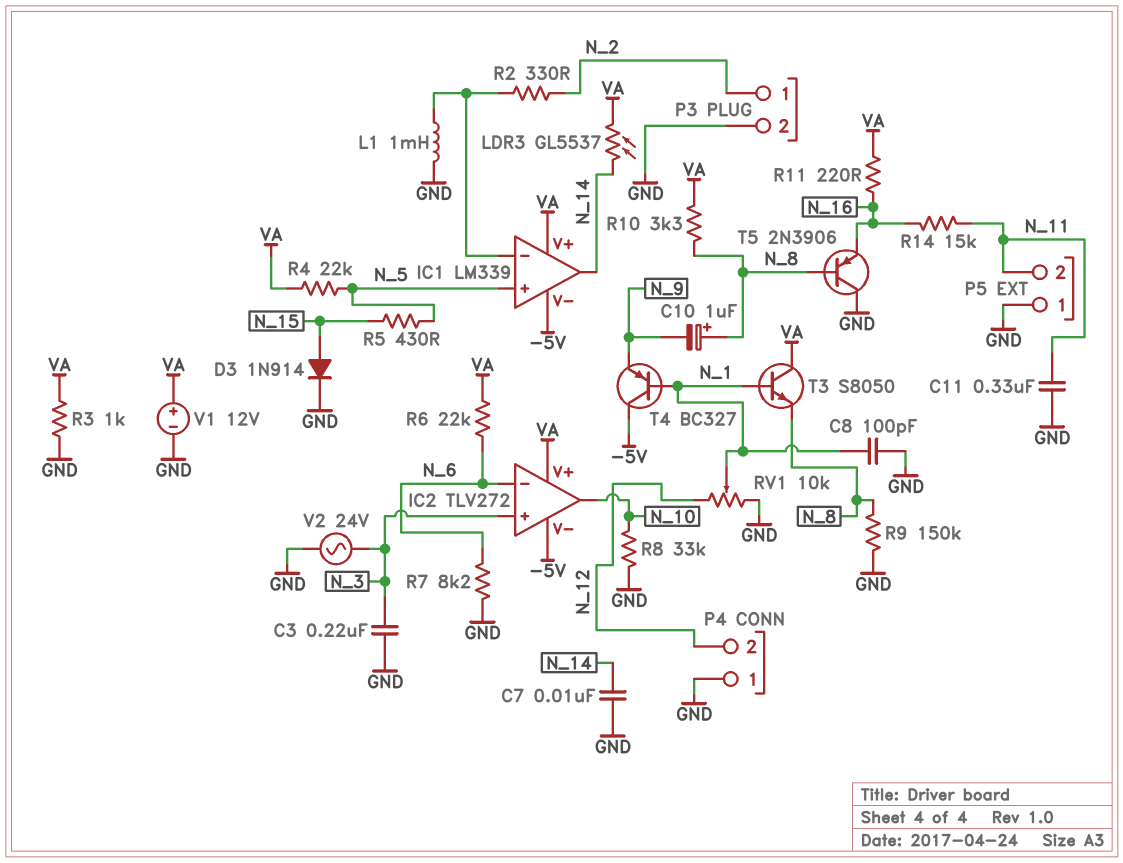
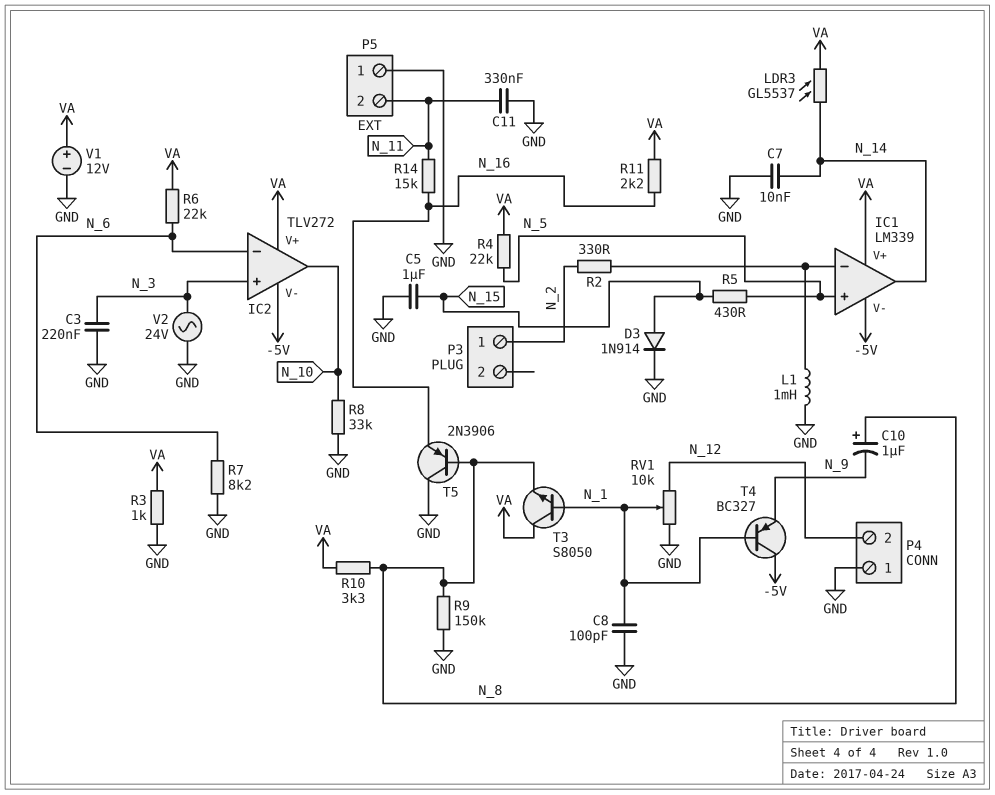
C5: none -> 1uF (GND, N_15)
P3 pin 2: GND -> none
R11: 220 (N_16, VA) -> 2.2k (N_16, VA)

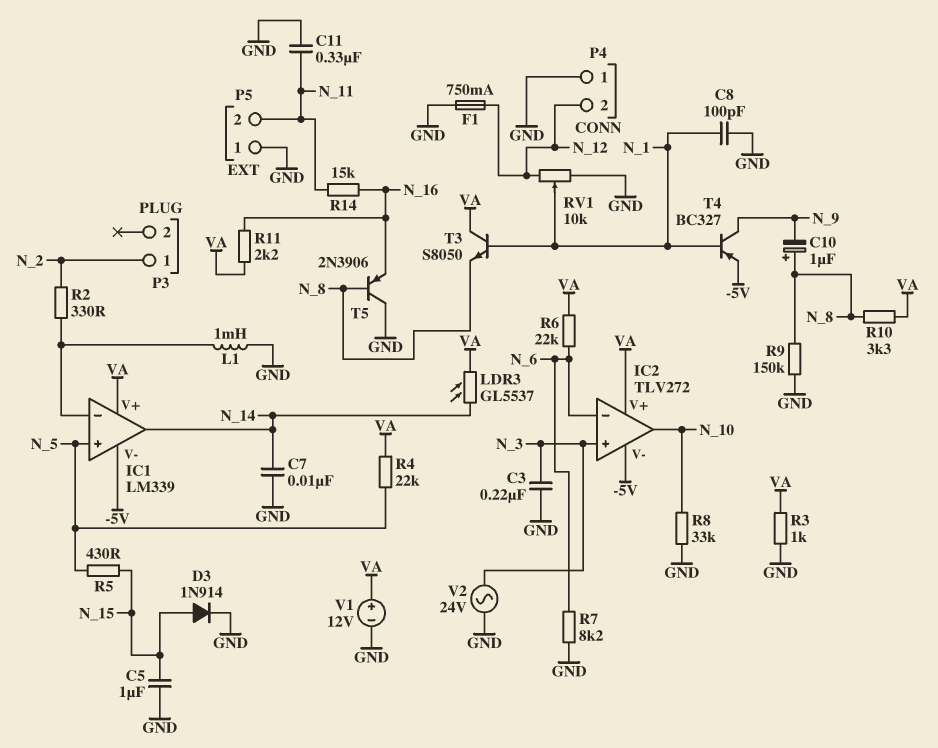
F1: none -> 750mA (GND, N_12)
T4: PNP BC327 (B N_1, C -5V, E N_9) -> PNP BC327 (B N_1, C N_9, E -5V)

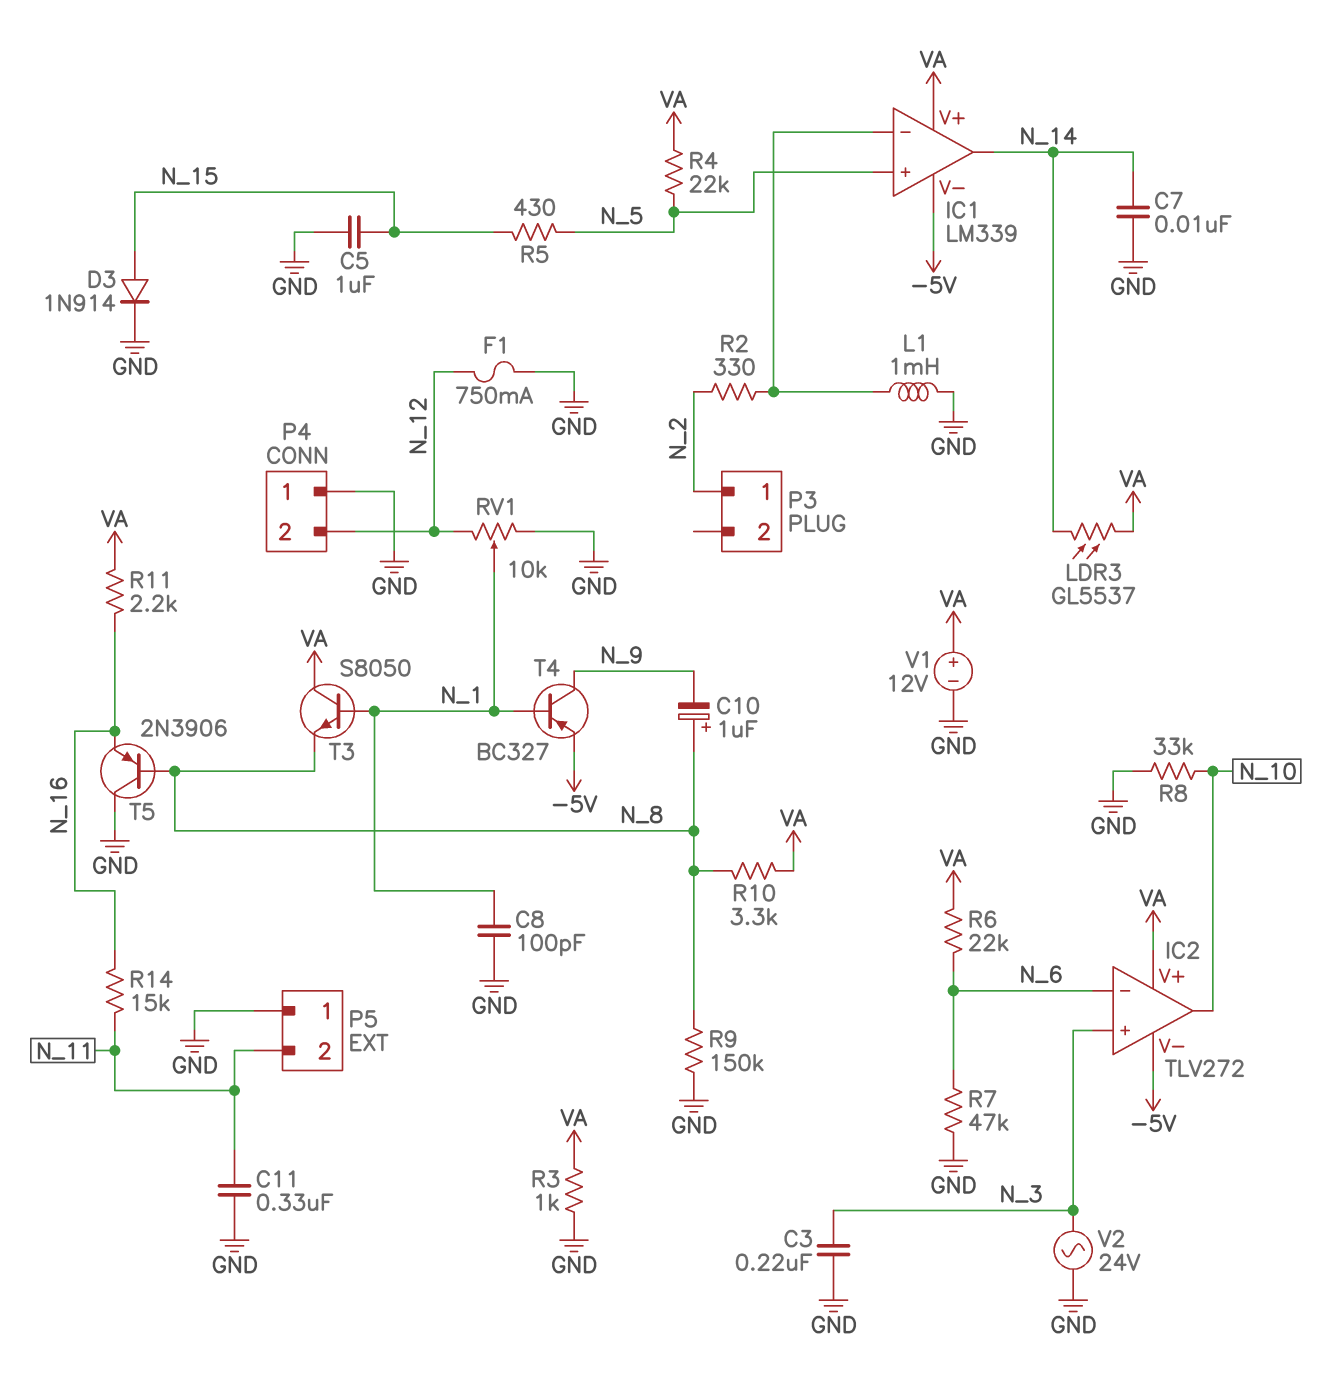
R7: 8.2k (GND, N_6) -> 47k (GND, N_6)

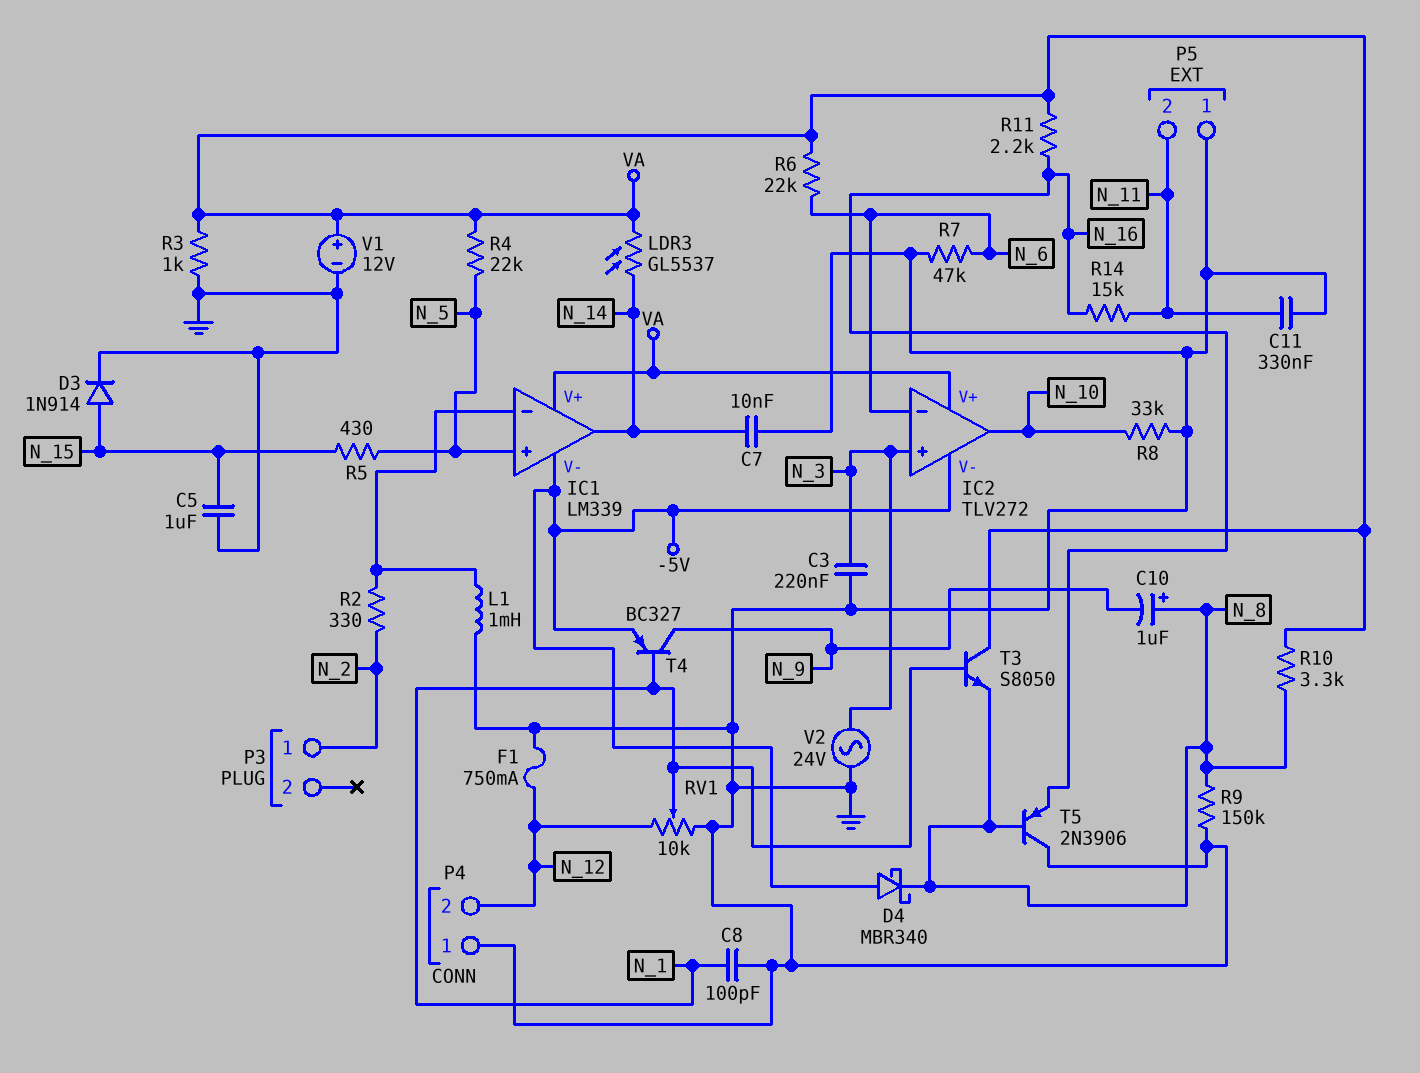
D4: none -> schottky MBR340 (A -5V, K N_8)

